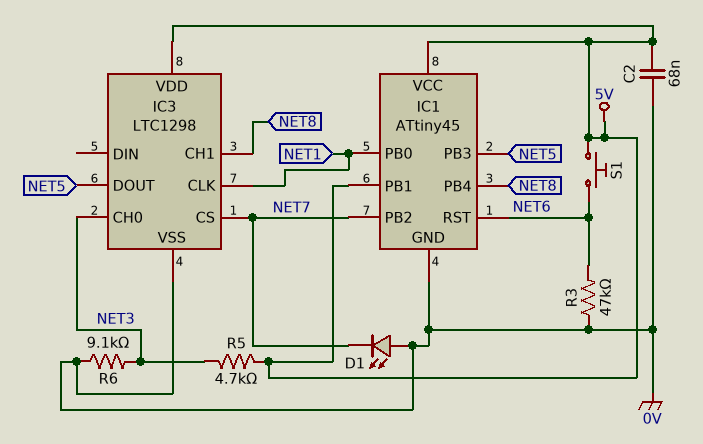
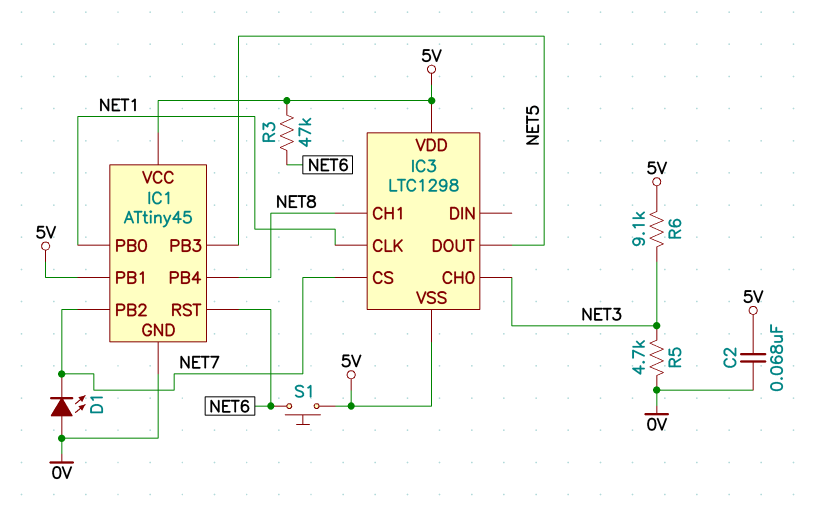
IC3 pin VSS: 0V -> 5V
R3: 47k (0V, NET6) -> 47k (5V, NET6)
R5: 4.7k (5V, NET3) -> 4.7k (0V, NET3)
R6: 9.1k (0V, NET3) -> 9.1k (5V, NET3)

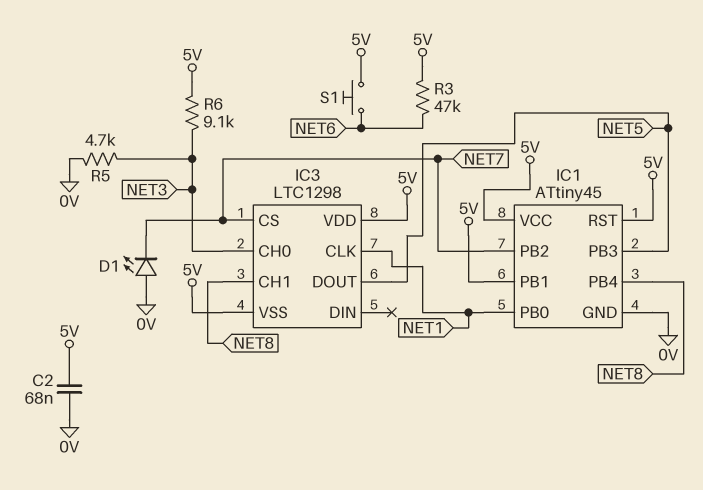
IC1 pin RST: NET6 -> 5V

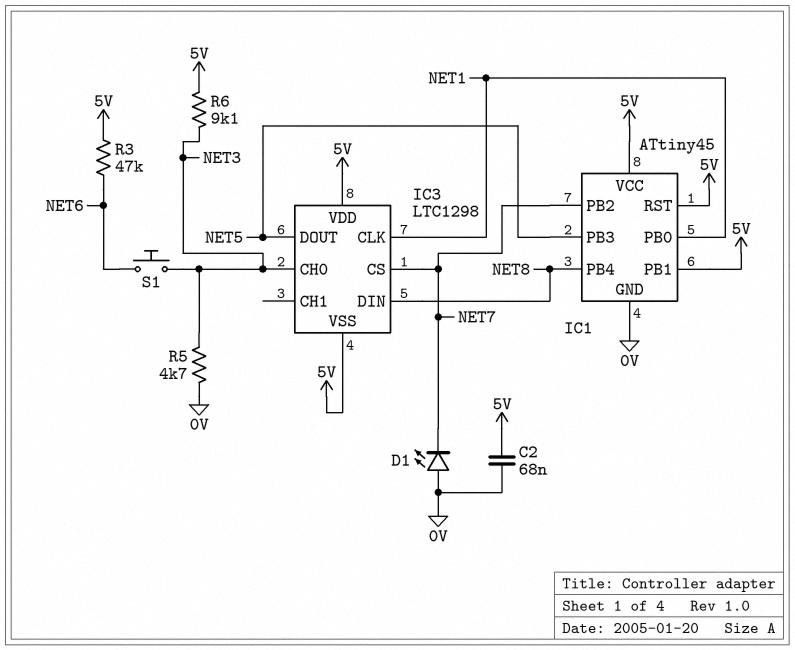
IC3 pin CH1: NET8 -> none
IC3 pin DIN: none -> NET8
S1: button (5V, NET6) -> button (NET3, NET6)

